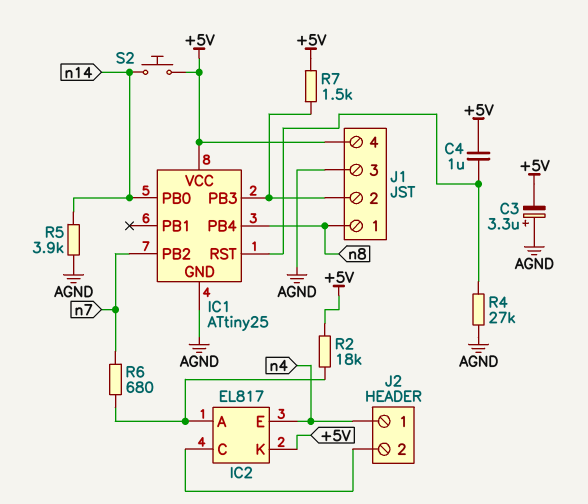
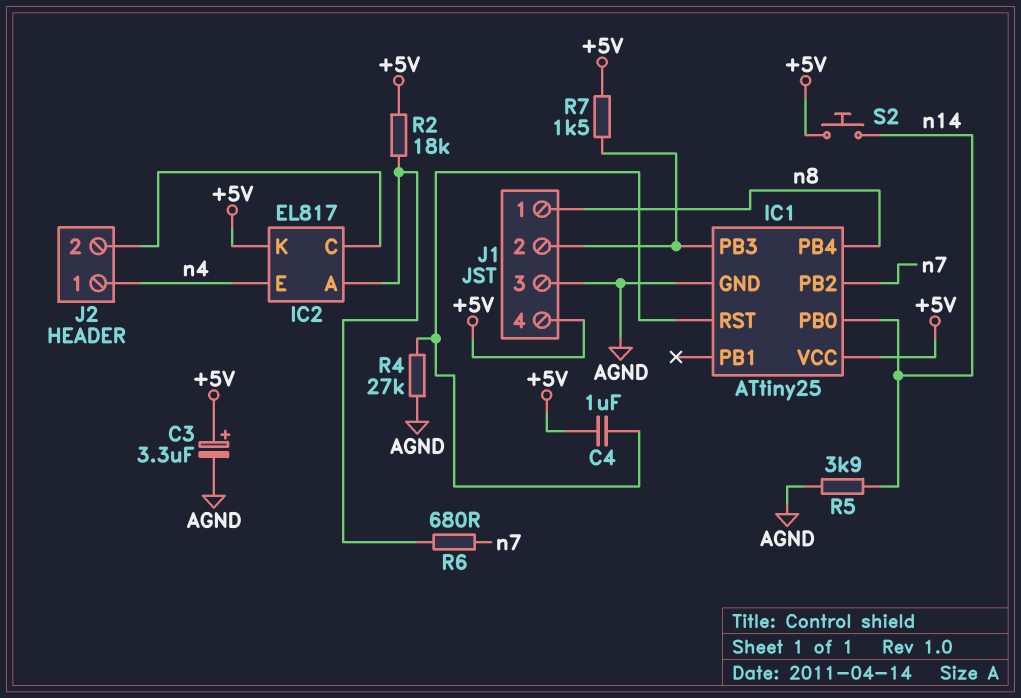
C3: 3.3uF (plus AGND, minus +5V) -> 3.3uF (plus +5V, minus AGND)

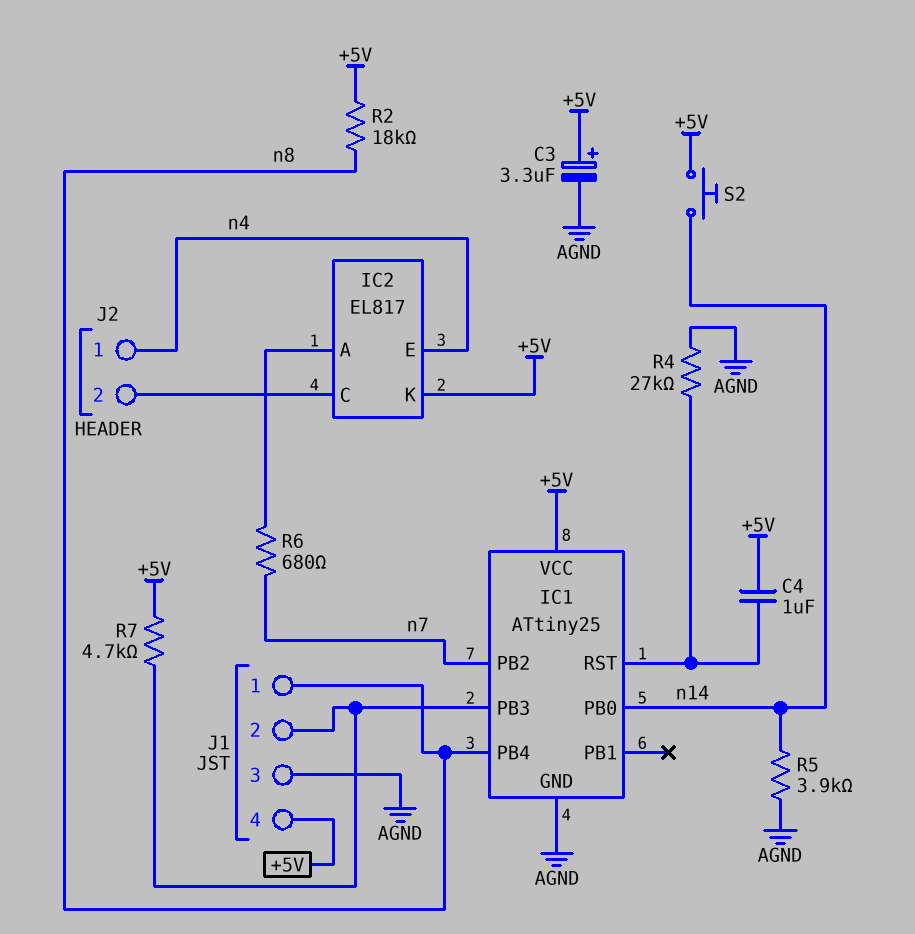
R2: 18k (+5V, IC2/A) -> 18k (+5V, n8)
R7: 1.5k (+5V, IC1/PB3) -> 4.7k (+5V, IC1/PB3)

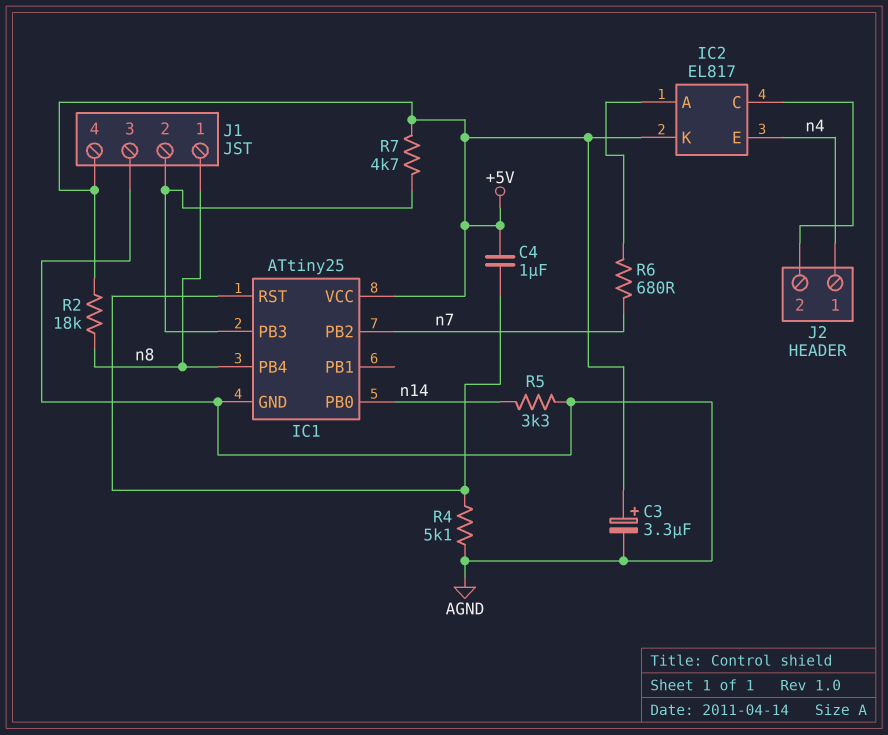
R4: 27k (AGND, IC1/RST) -> 5.1k (AGND, IC1/RST)
R5: 3.9k (AGND, n14) -> 3.3k (AGND, n14)
S2: button (+5V, n14) -> none

